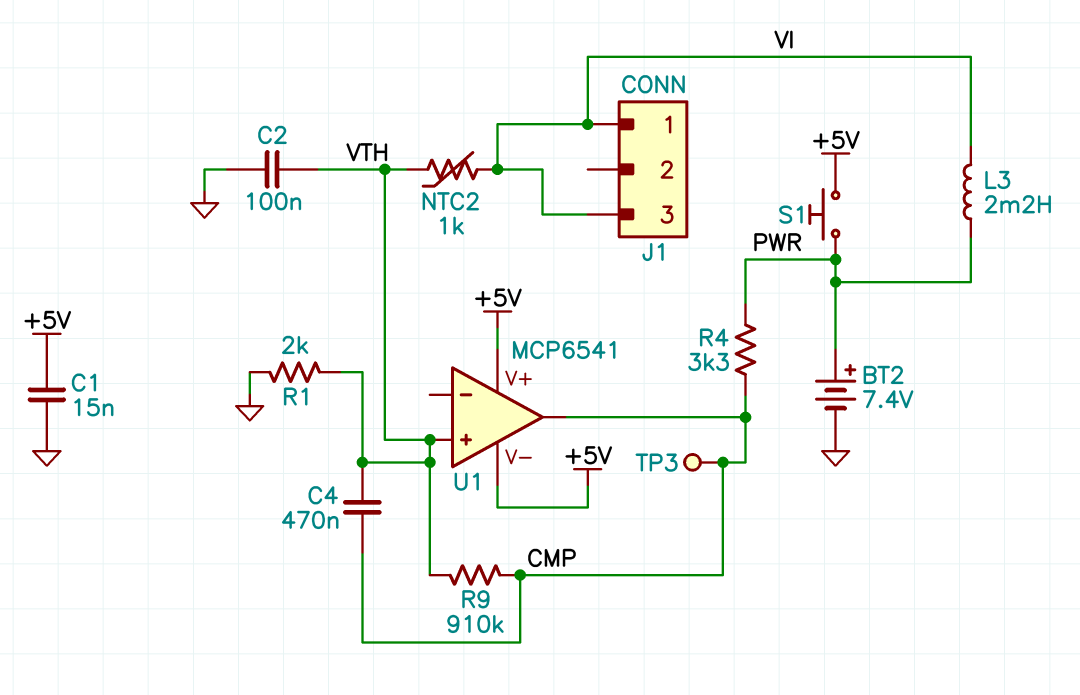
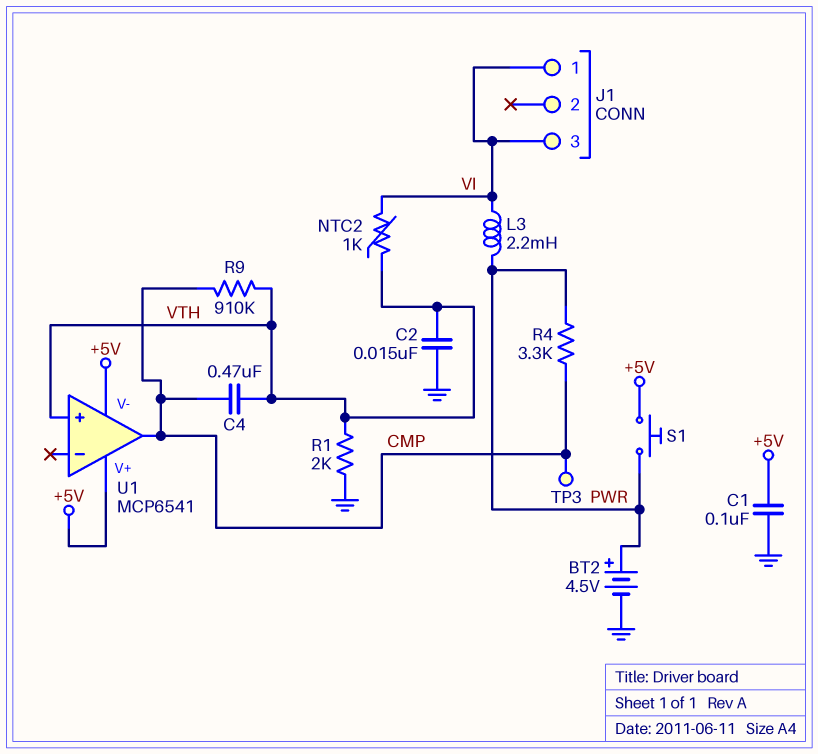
BT2: 7.4V (plus PWR, minus GND) -> 4.5V (plus PWR, minus GND)
C1: 15nF (+5V, GND) -> 100nF (+5V, GND)
C2: 100nF (GND, VTH) -> 15nF (GND, VTH)

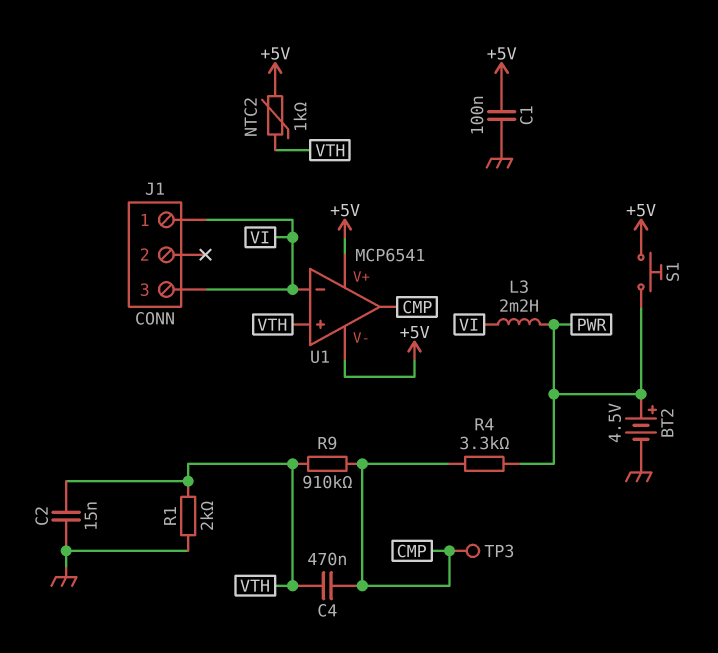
NTC2: 1k (VI, VTH) -> 1k (+5V, VTH)
U1 pin in-: none -> VI

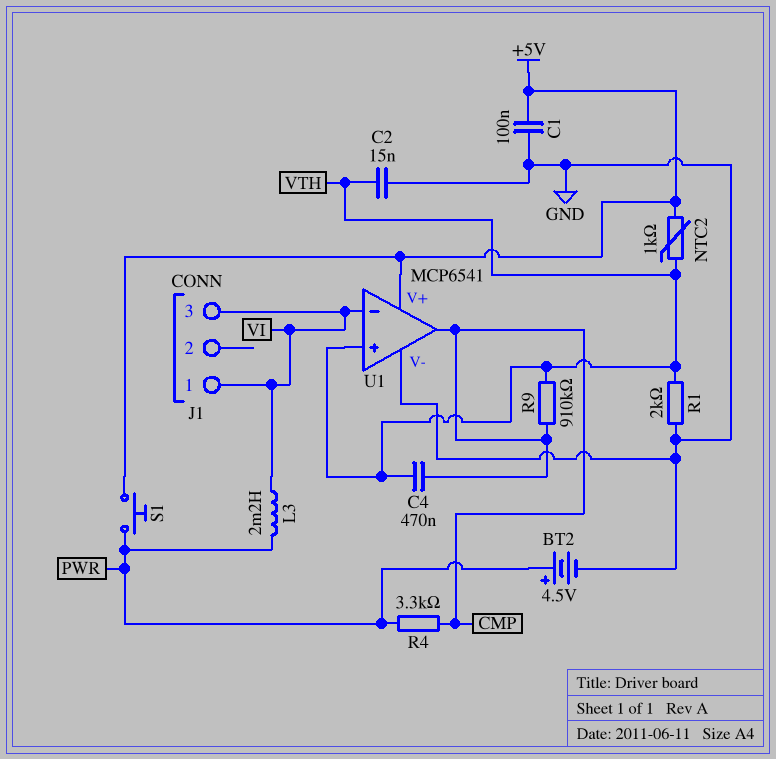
TP3: test point (CMP) -> none
U1 pin V-: +5V -> GND

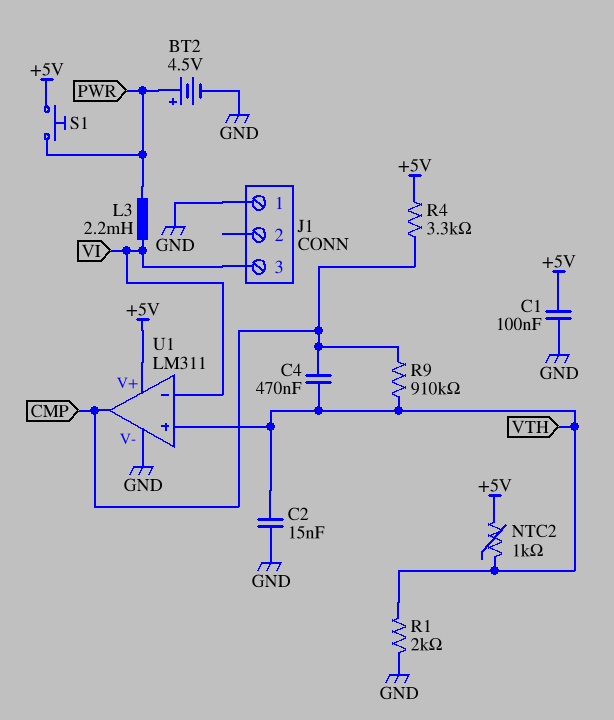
J1 pin 1: VI -> GND
R4: 3.3k (CMP, PWR) -> 3.3k (+5V, CMP)
U1: MCP6541 -> LM311

